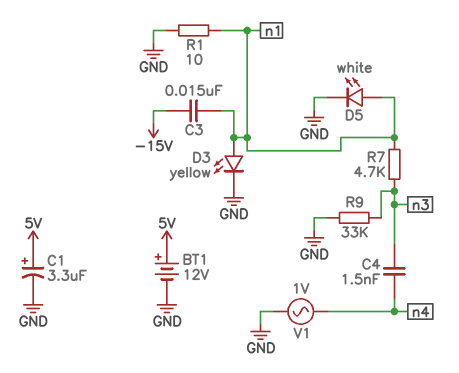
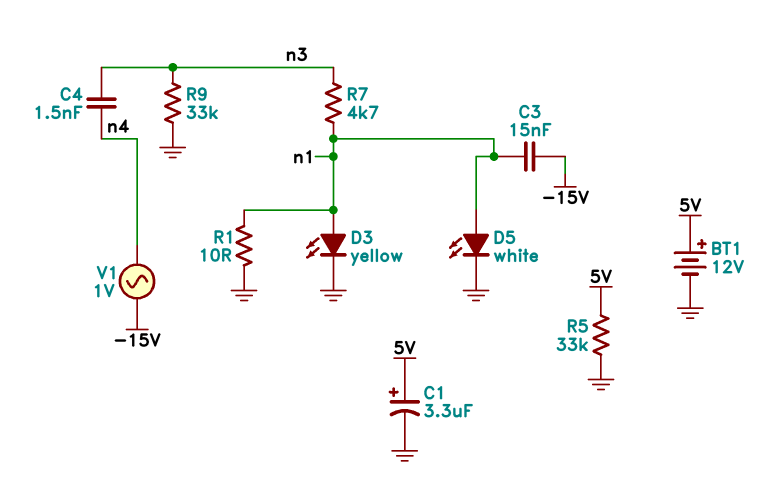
R5: none -> 33k (5V, GND)
V1: AC 1V (GND, n4) -> AC 1V (-15V, n4)

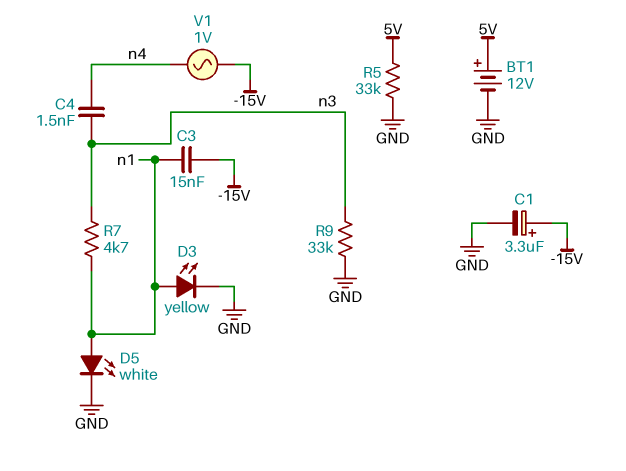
C1: 3.3uF (plus 5V, minus GND) -> 3.3uF (plus -15V, minus GND)
R1: 10 (GND, n1) -> none

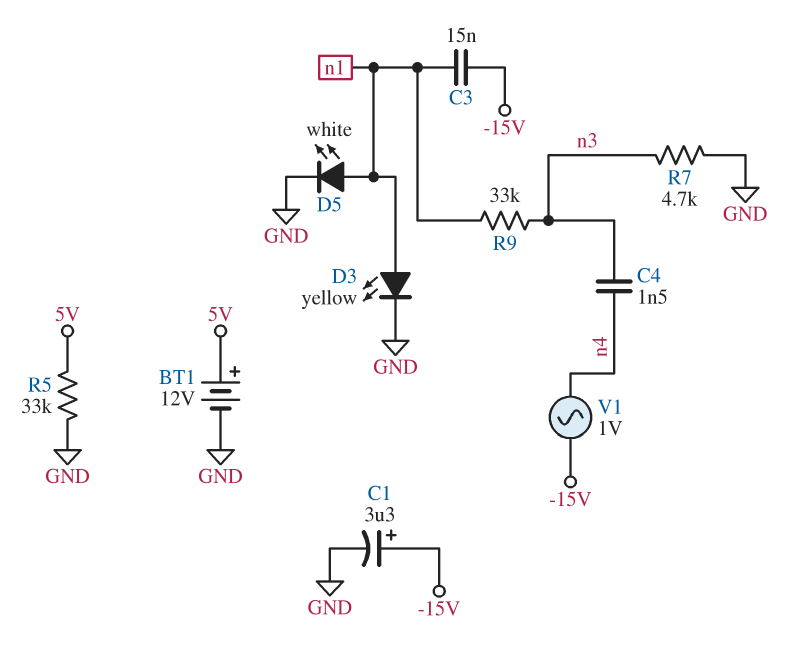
R7: 4.7k (n1, n3) -> 4.7k (GND, n3)
R9: 33k (GND, n3) -> 33k (n1, n3)

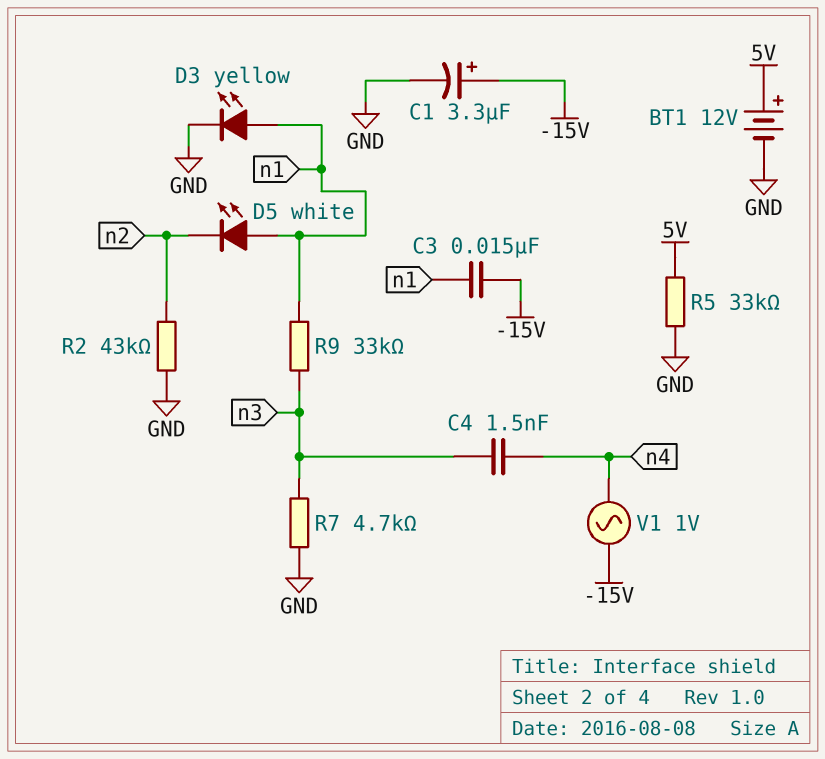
D5: LED white (A n1, K GND) -> LED white (A n1, K n2)
R2: none -> 43k (GND, n2)

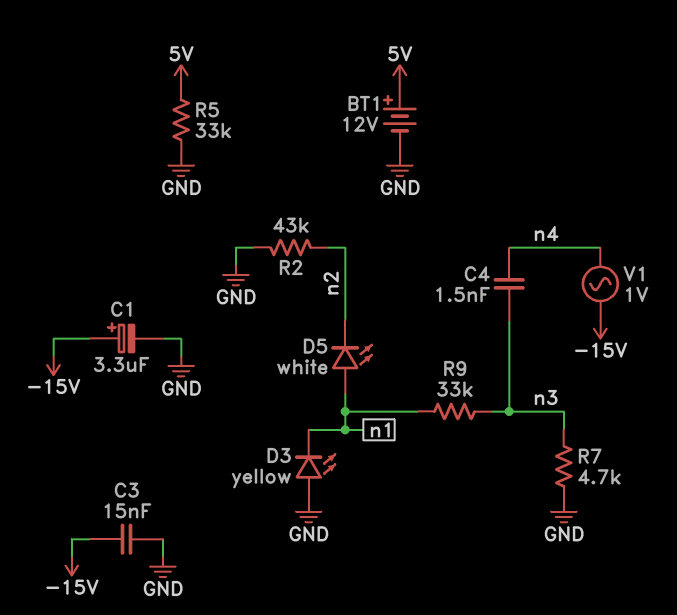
C3: 15nF (-15V, n1) -> 15nF (-15V, GND)
D3: LED yellow (A n1, K GND) -> LED yellow (A GND, K n1)

